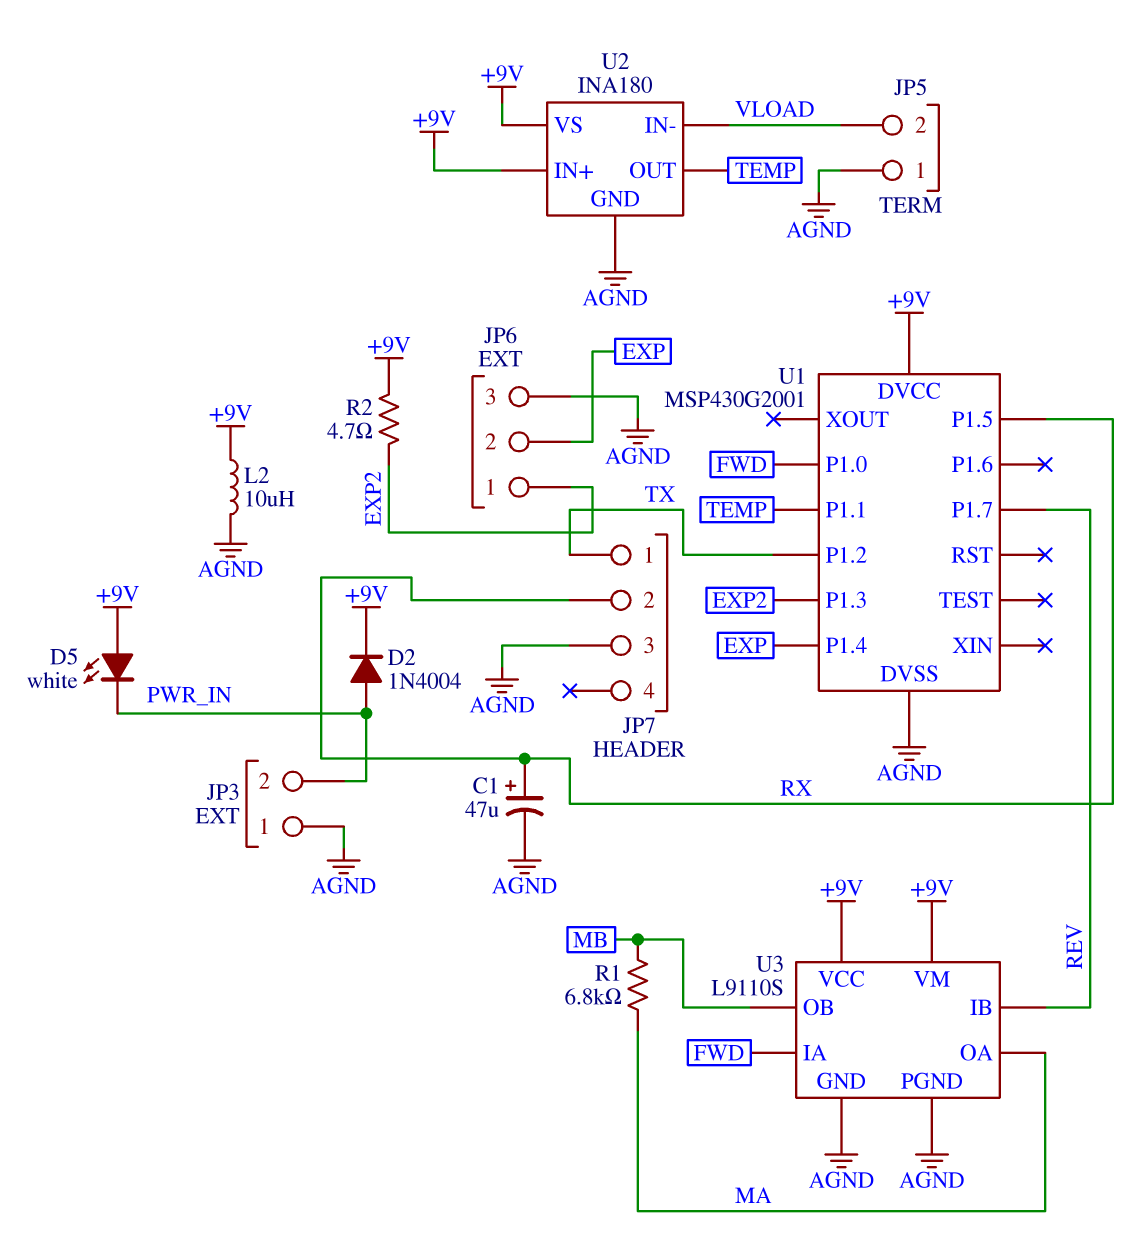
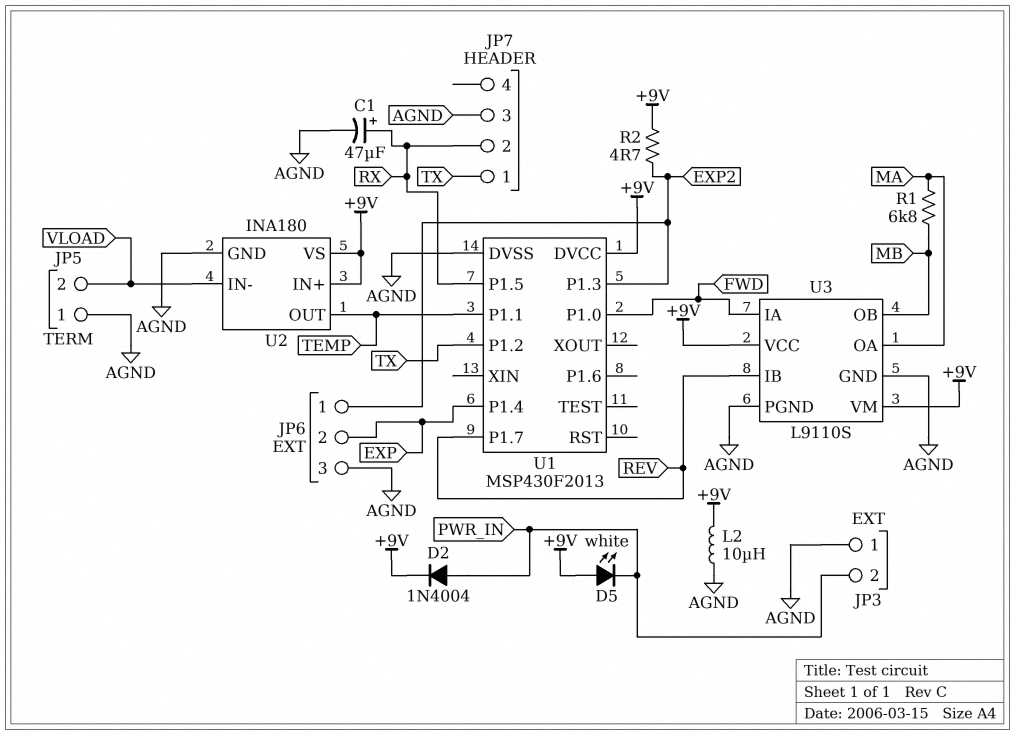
U1: MSP430G2001 -> MSP430F2013

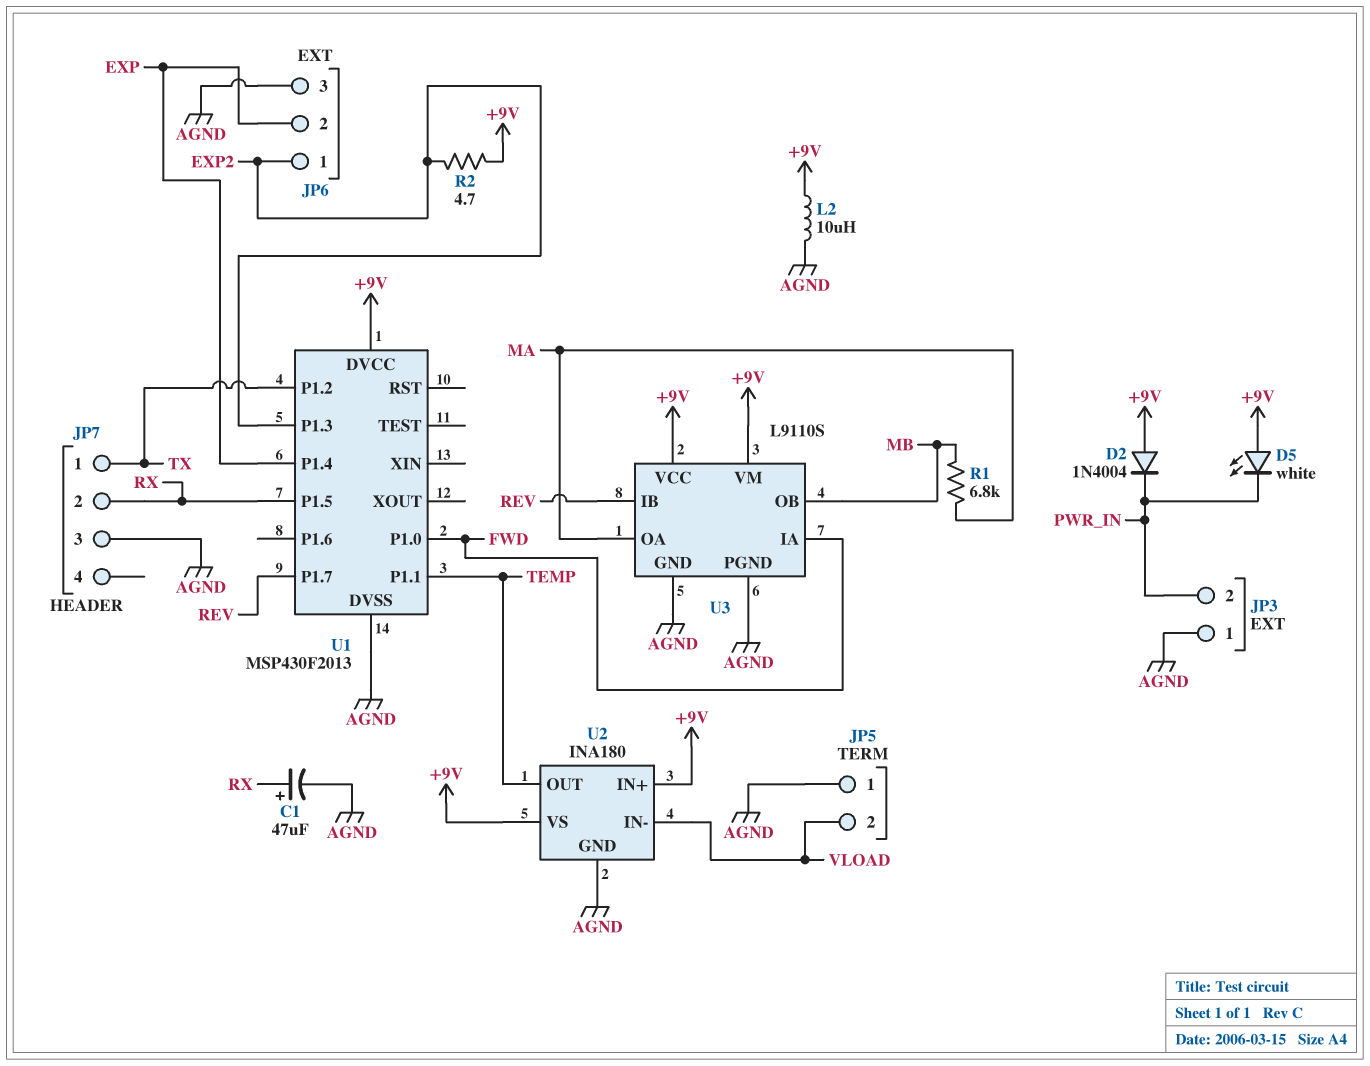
D2: diode 1N4004 (A PWR_IN, K +9V) -> diode 1N4004 (A +9V, K PWR_IN)

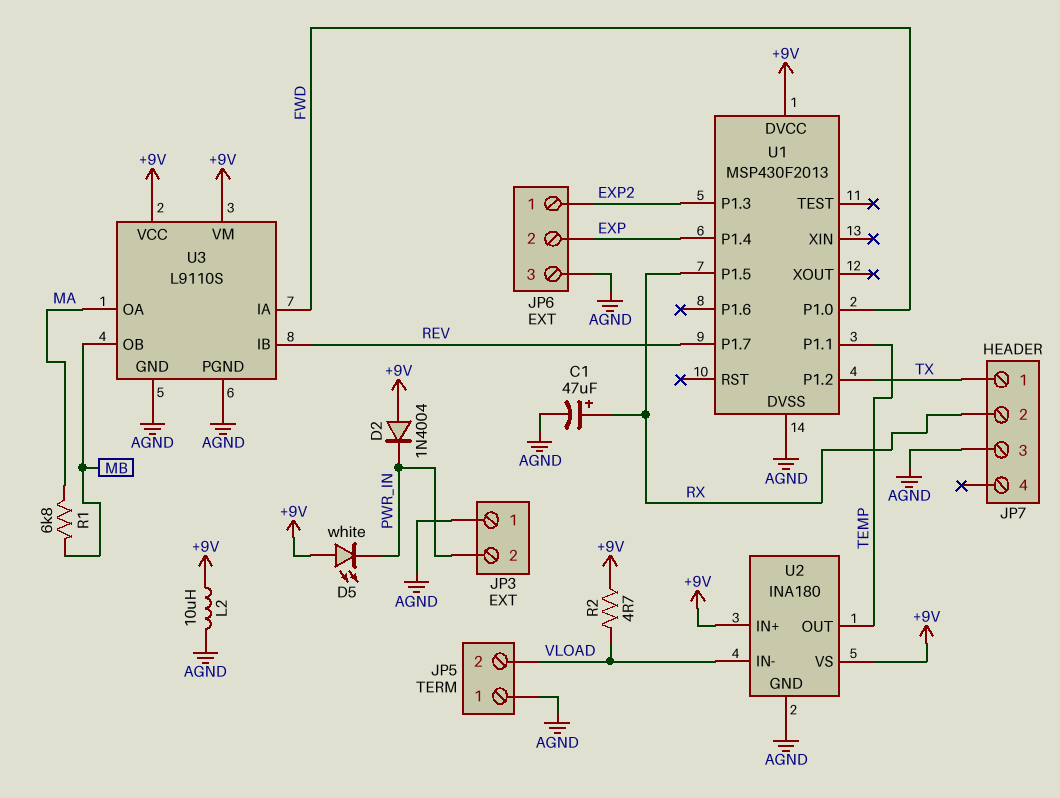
R2: 4.7 (+9V, EXP2) -> 4.7 (+9V, VLOAD)

